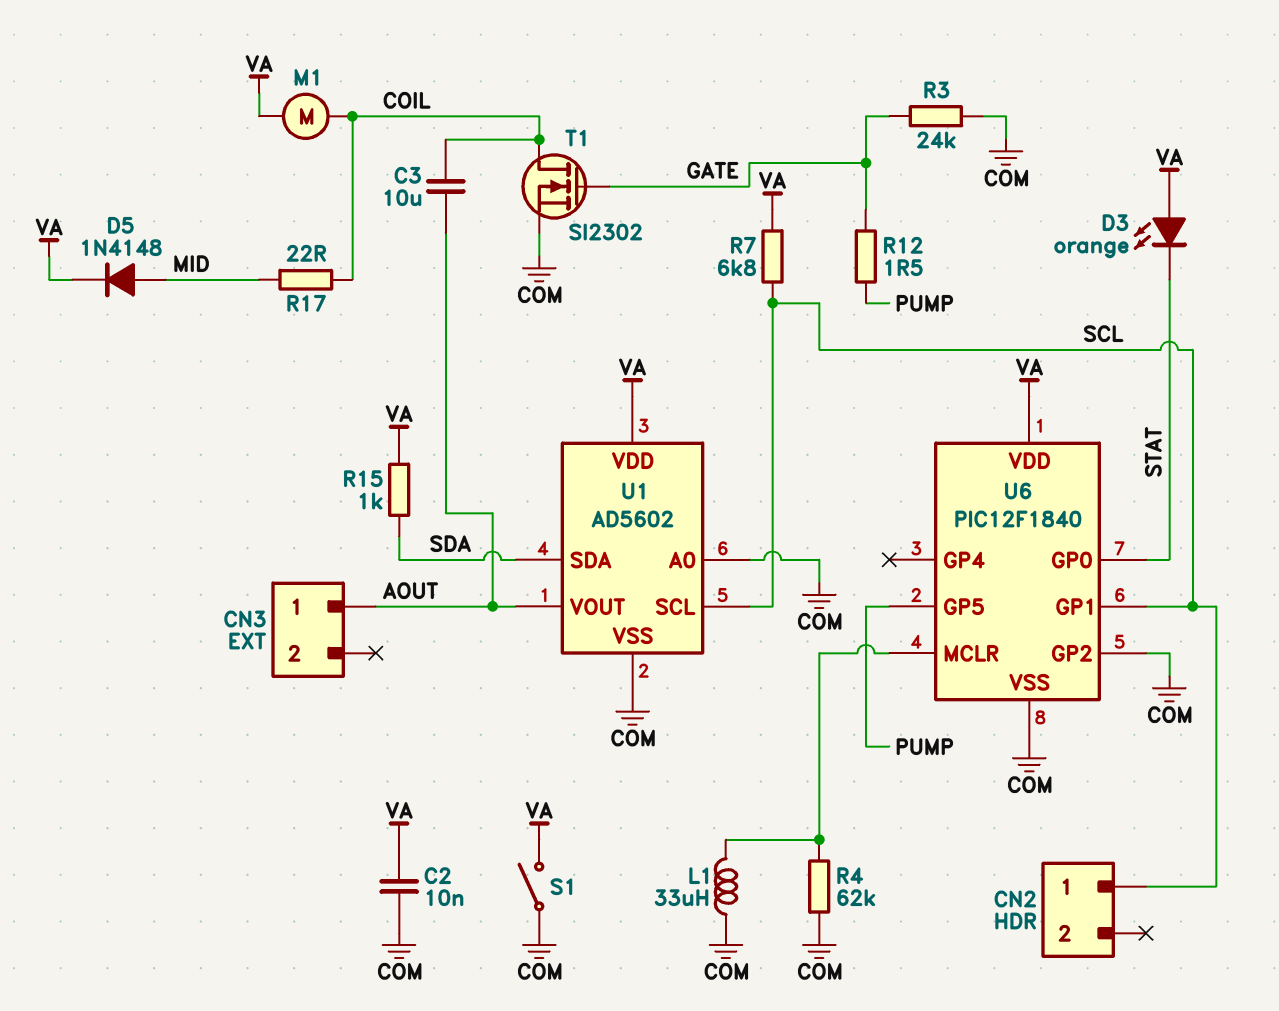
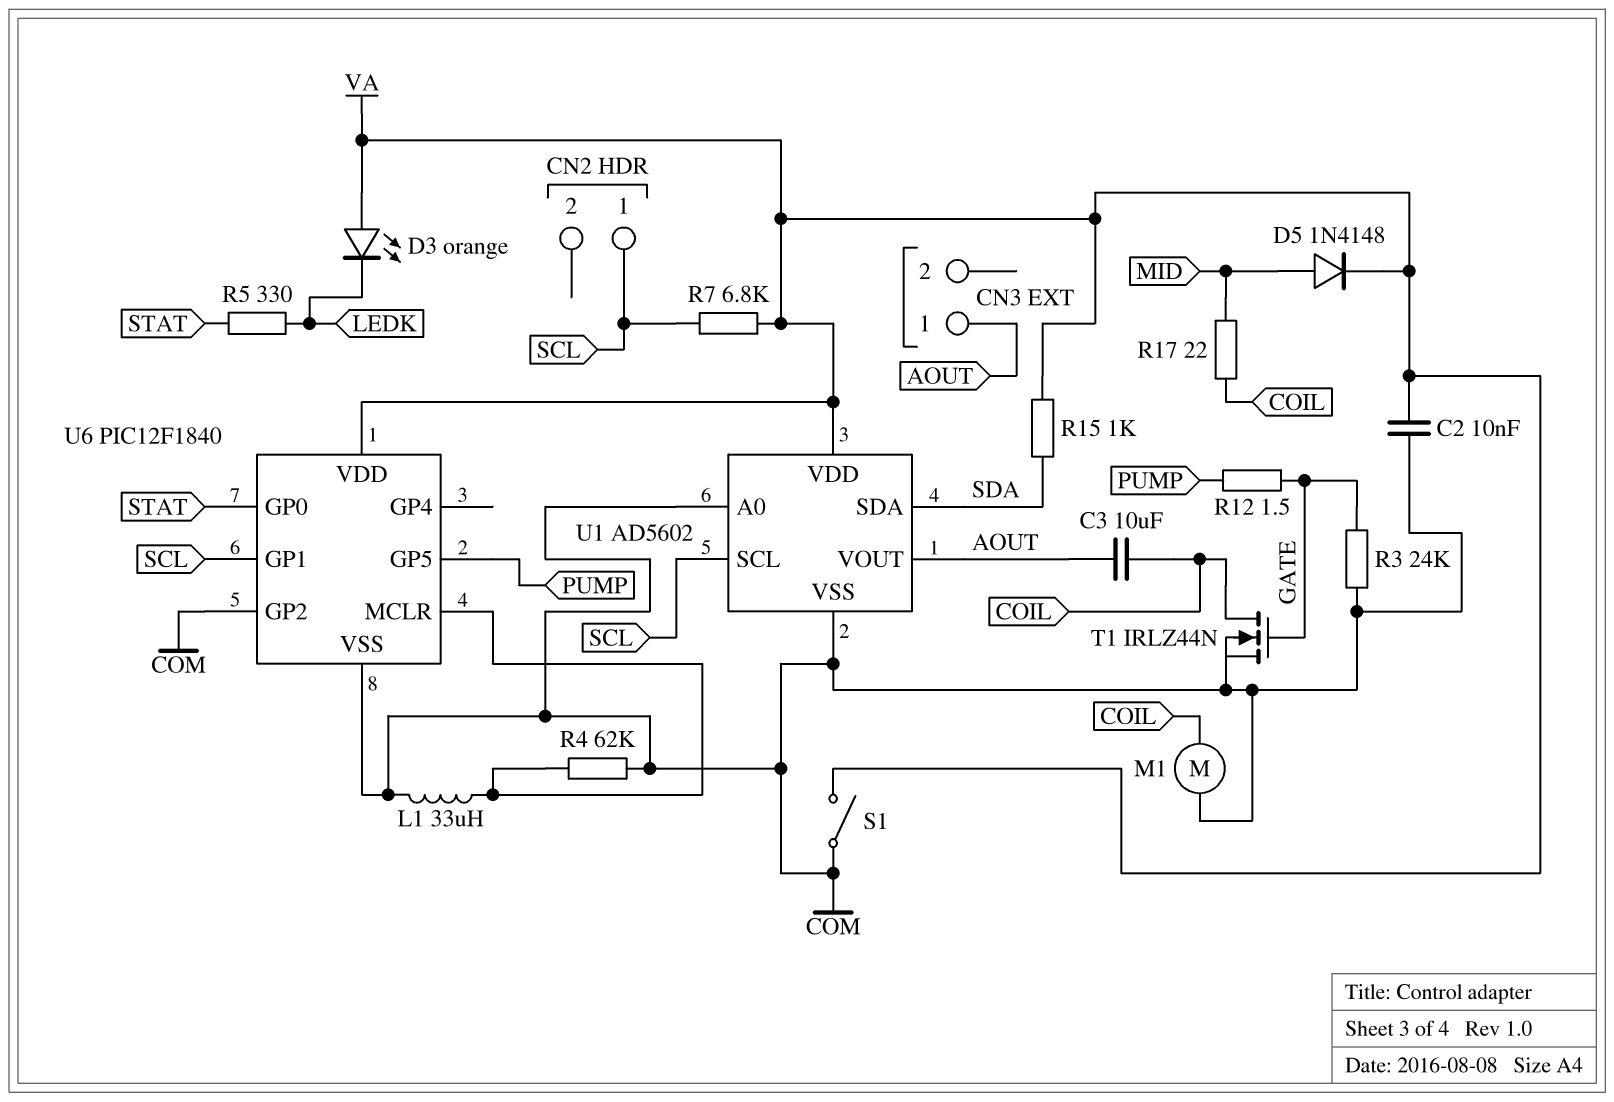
D3: LED orange (A VA, K STAT) -> LED orange (A VA, K LEDK)
M1: motor (COIL, VA) -> motor (COIL, COM)
R5: none -> 330 (LEDK, STAT)
T1: NMOS SI2302 (G GATE, D COIL, S COM) -> NMOS IRLZ44N (G GATE, D COIL, S COM)

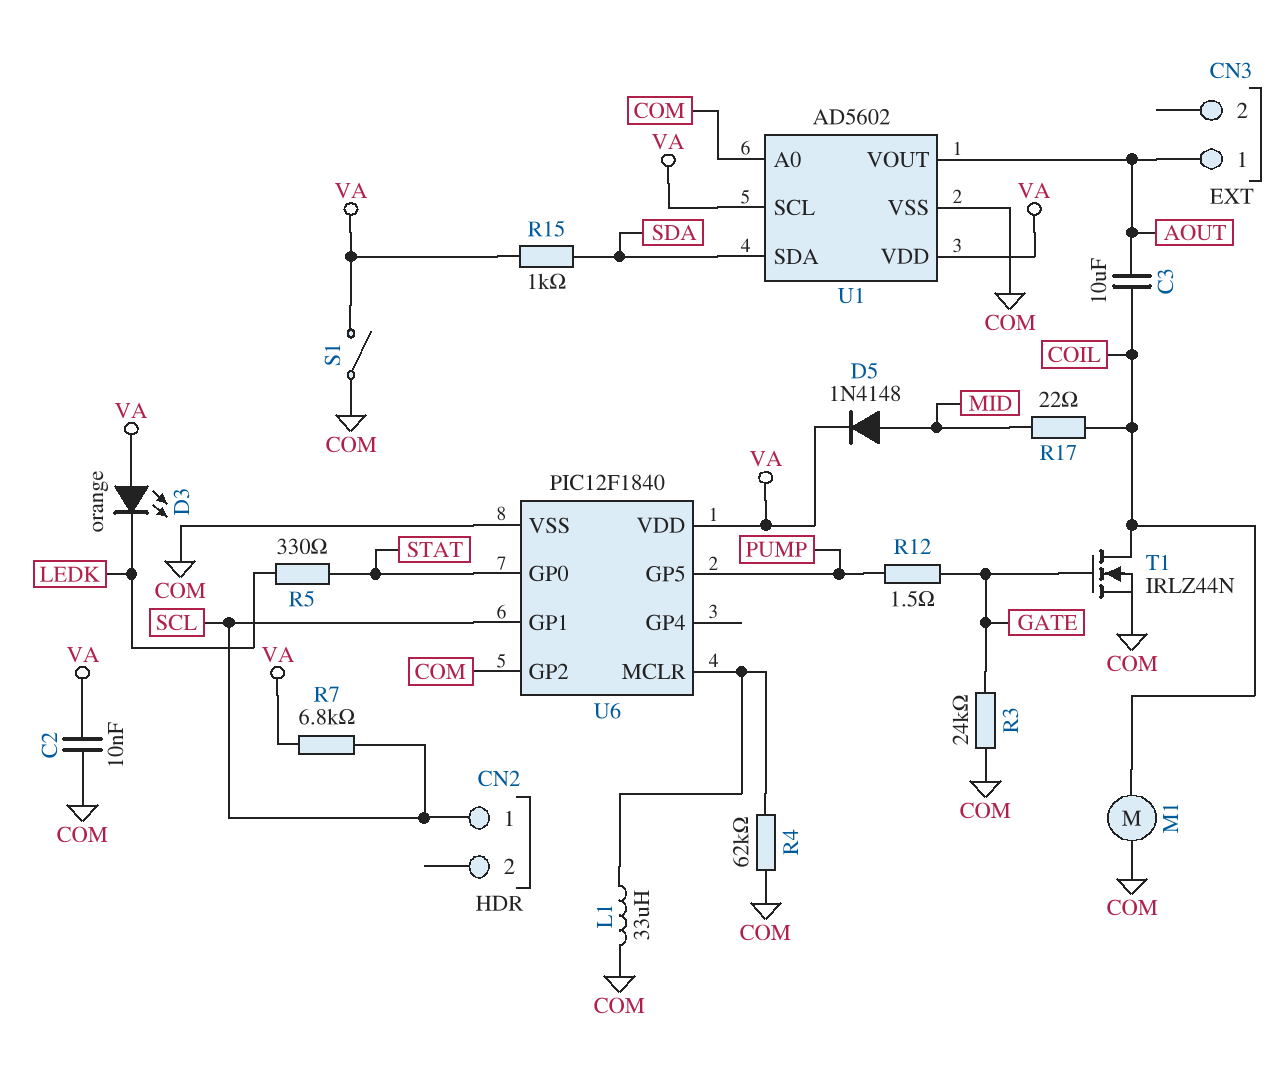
U1 pin SCL: SCL -> VA

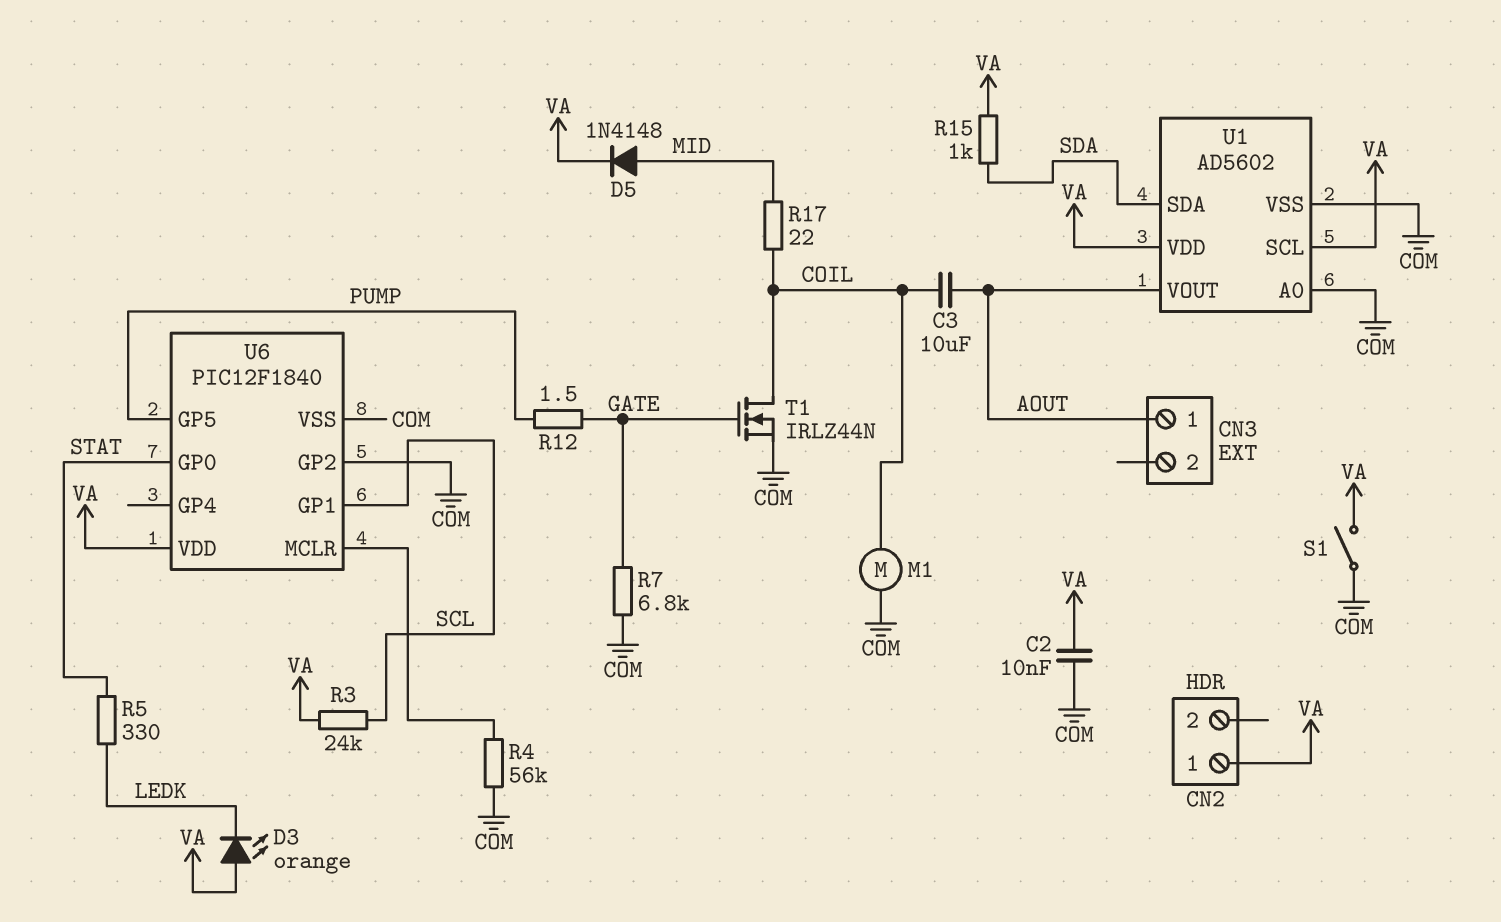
CN2 pin 1: SCL -> VA
L1: 33uH (COM, U6/MCLR) -> none
R3: 24k (COM, GATE) -> 24k (SCL, VA)
R4: 62k (COM, U6/MCLR) -> 56k (COM, U6/MCLR)
R7: 6.8k (SCL, VA) -> 6.8k (COM, GATE)

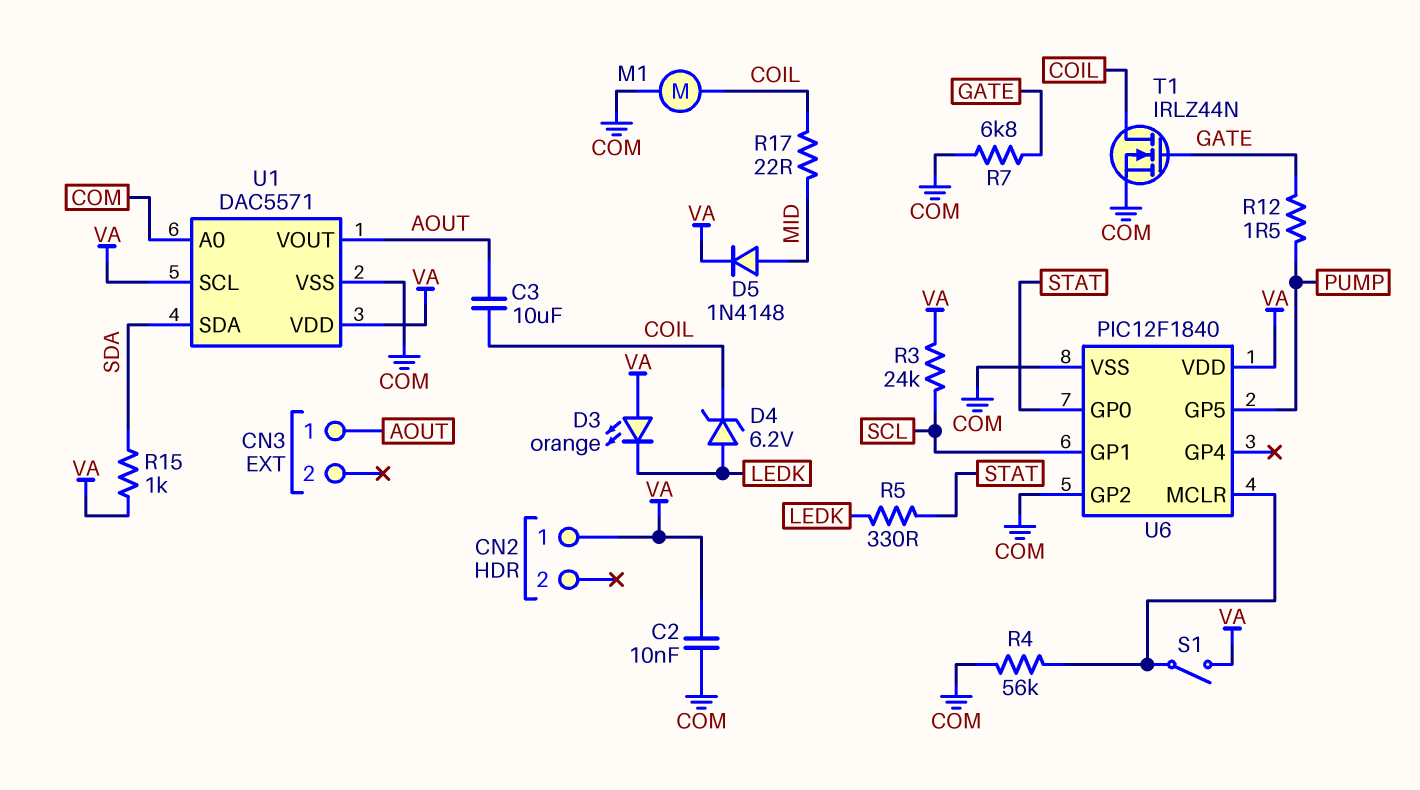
D4: none -> zener 6.2V (A LEDK, K COIL)
S1: switch (COM, VA) -> switch (U6/MCLR, VA)
U1: AD5602 -> DAC5571

